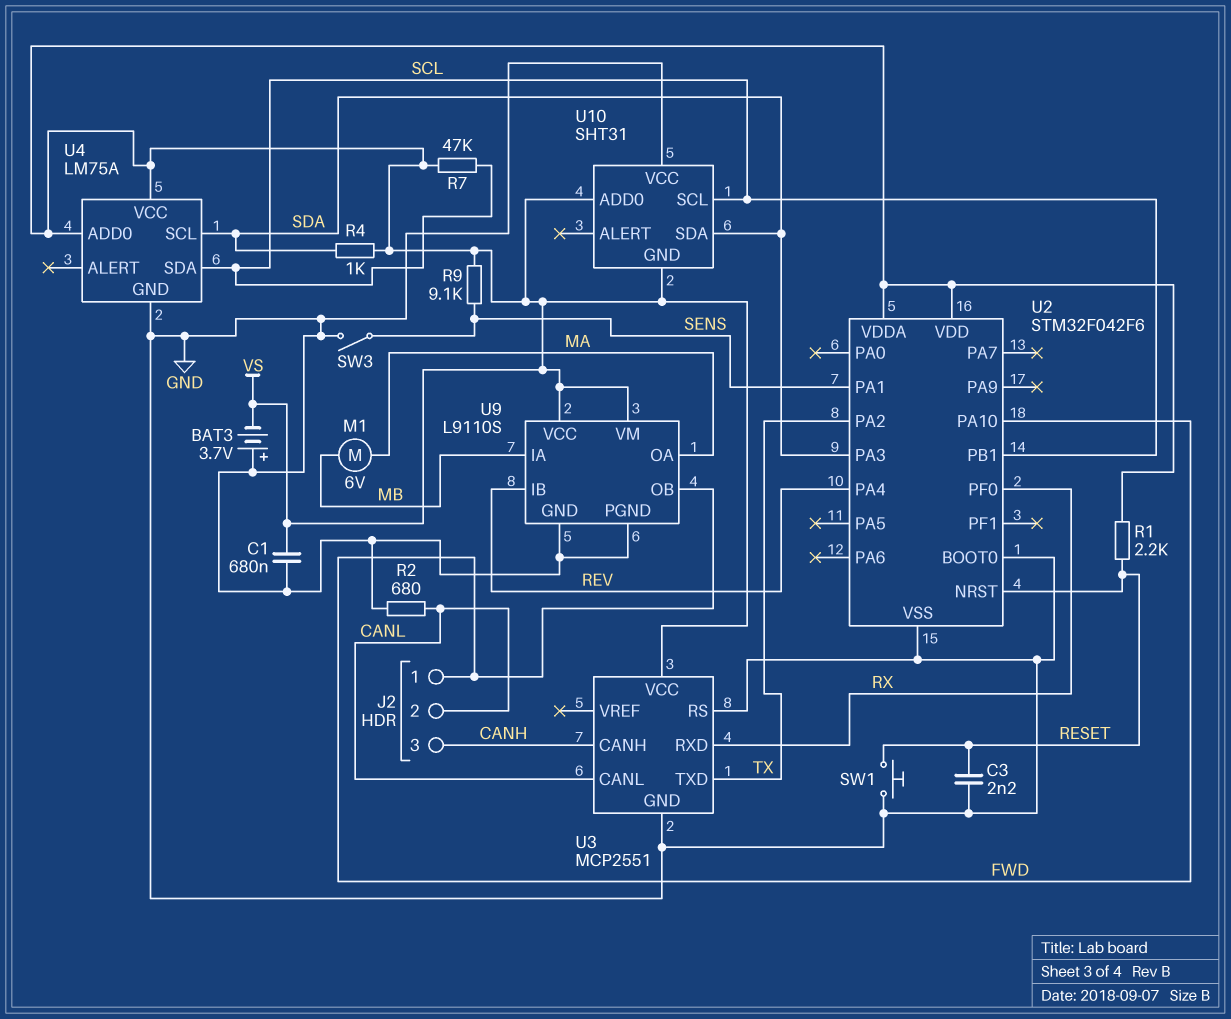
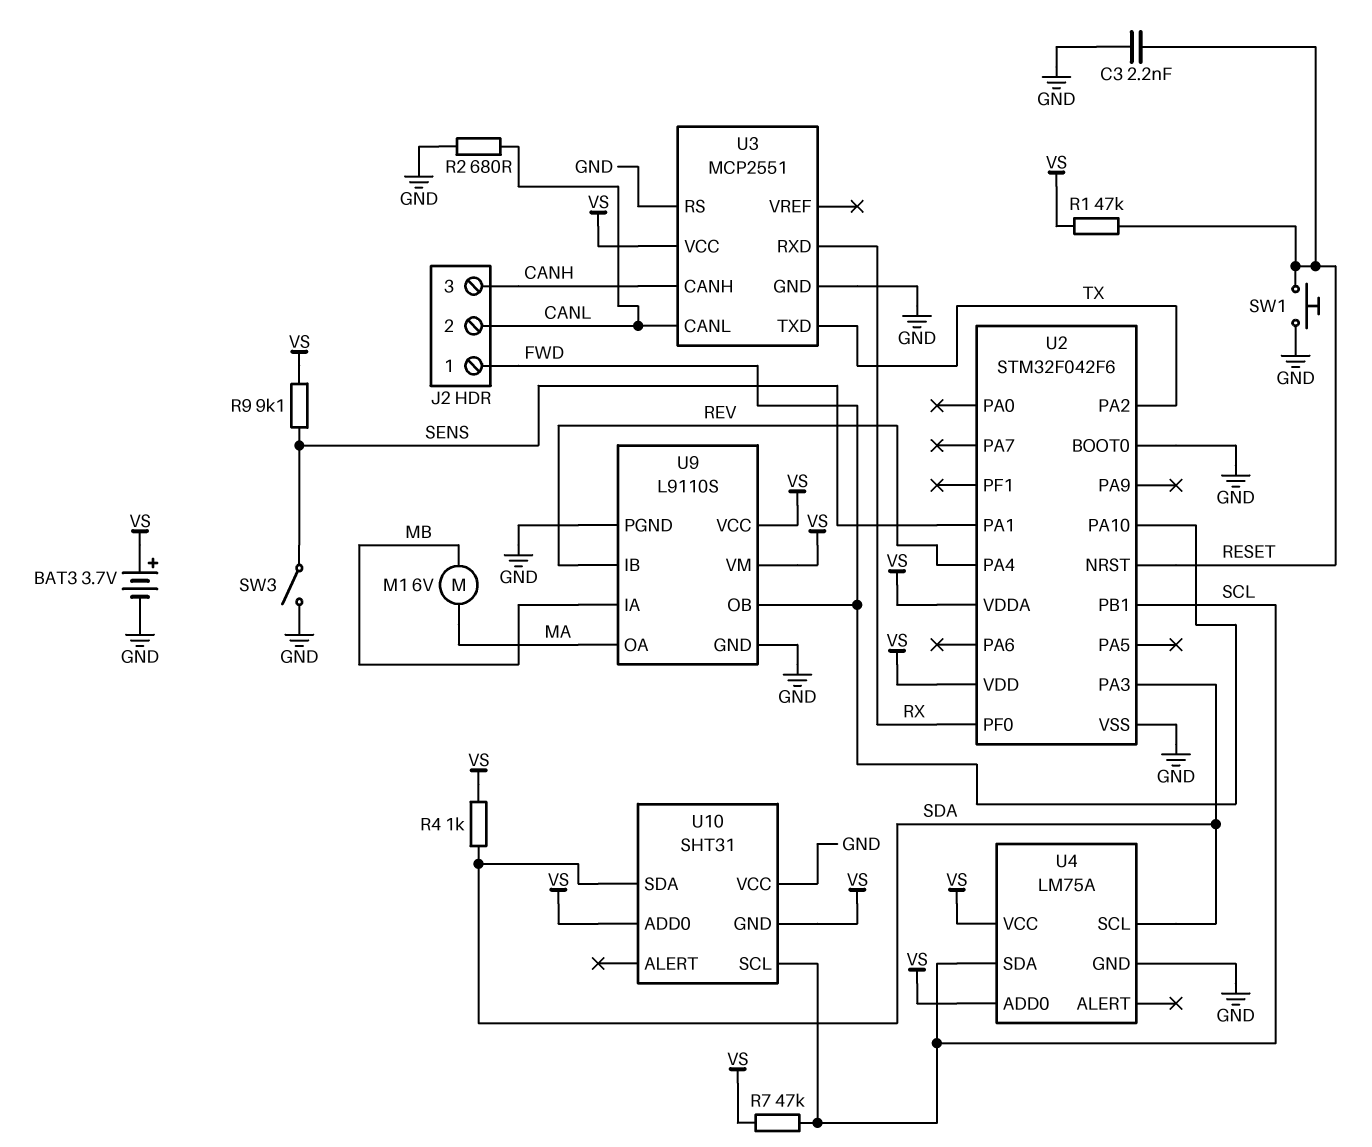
BAT3: 3.7V (plus GND, minus VS) -> 3.7V (plus VS, minus GND)
C1: 680nF (GND, VS) -> none
R1: 2.2k (RESET, VS) -> 47k (RESET, VS)

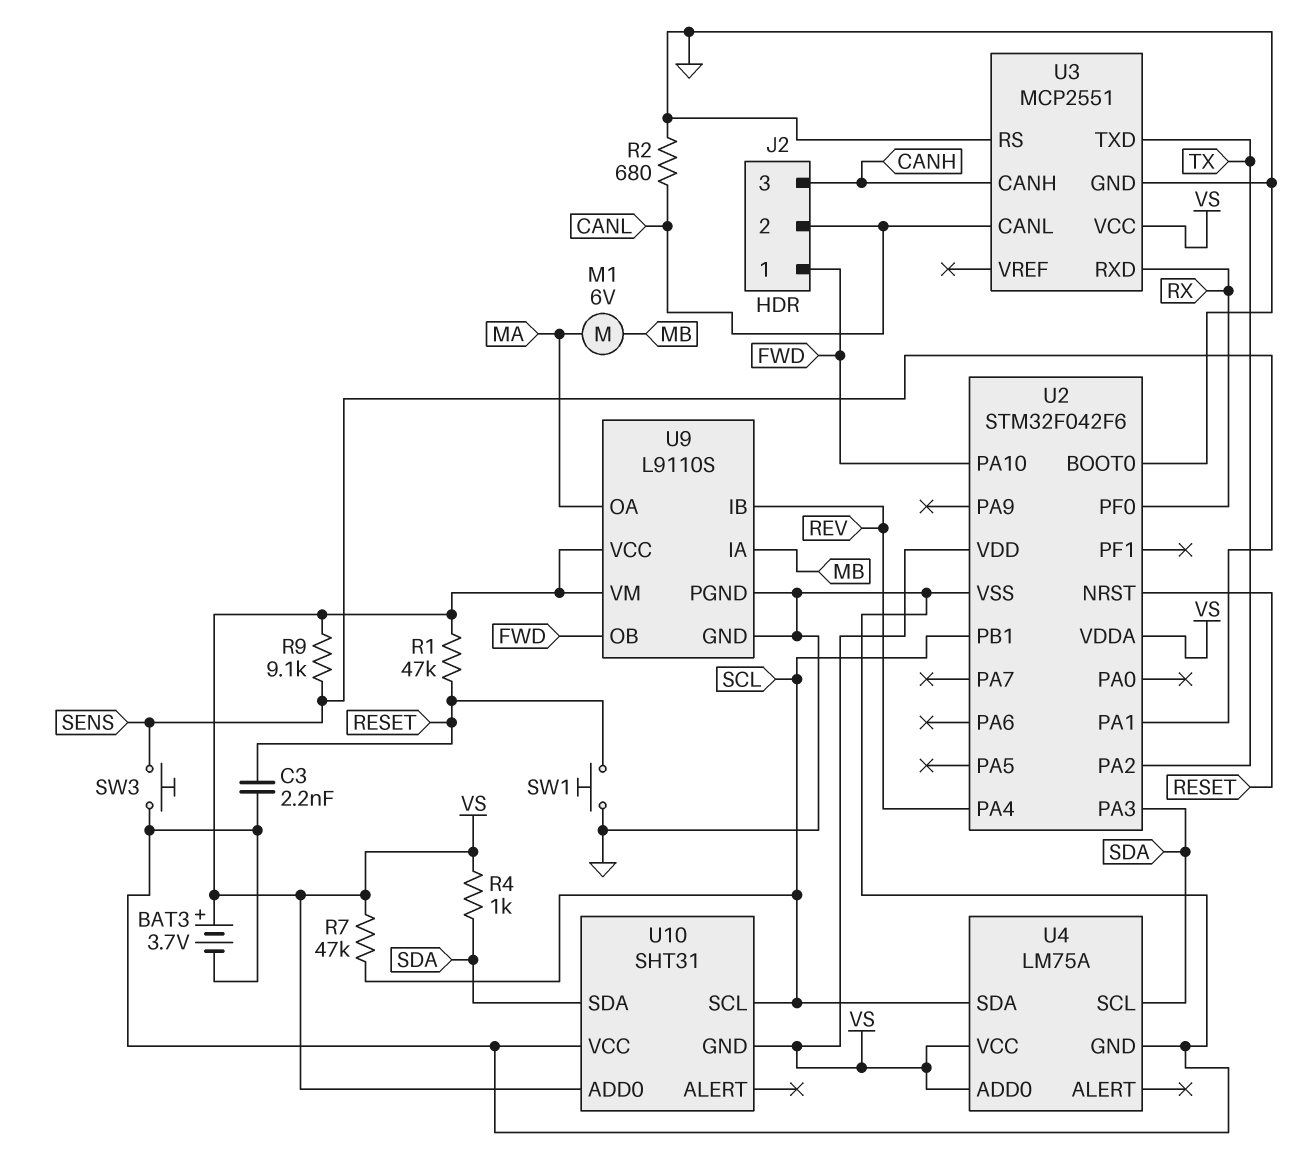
SW3: switch (GND, SENS) -> button (GND, SENS)

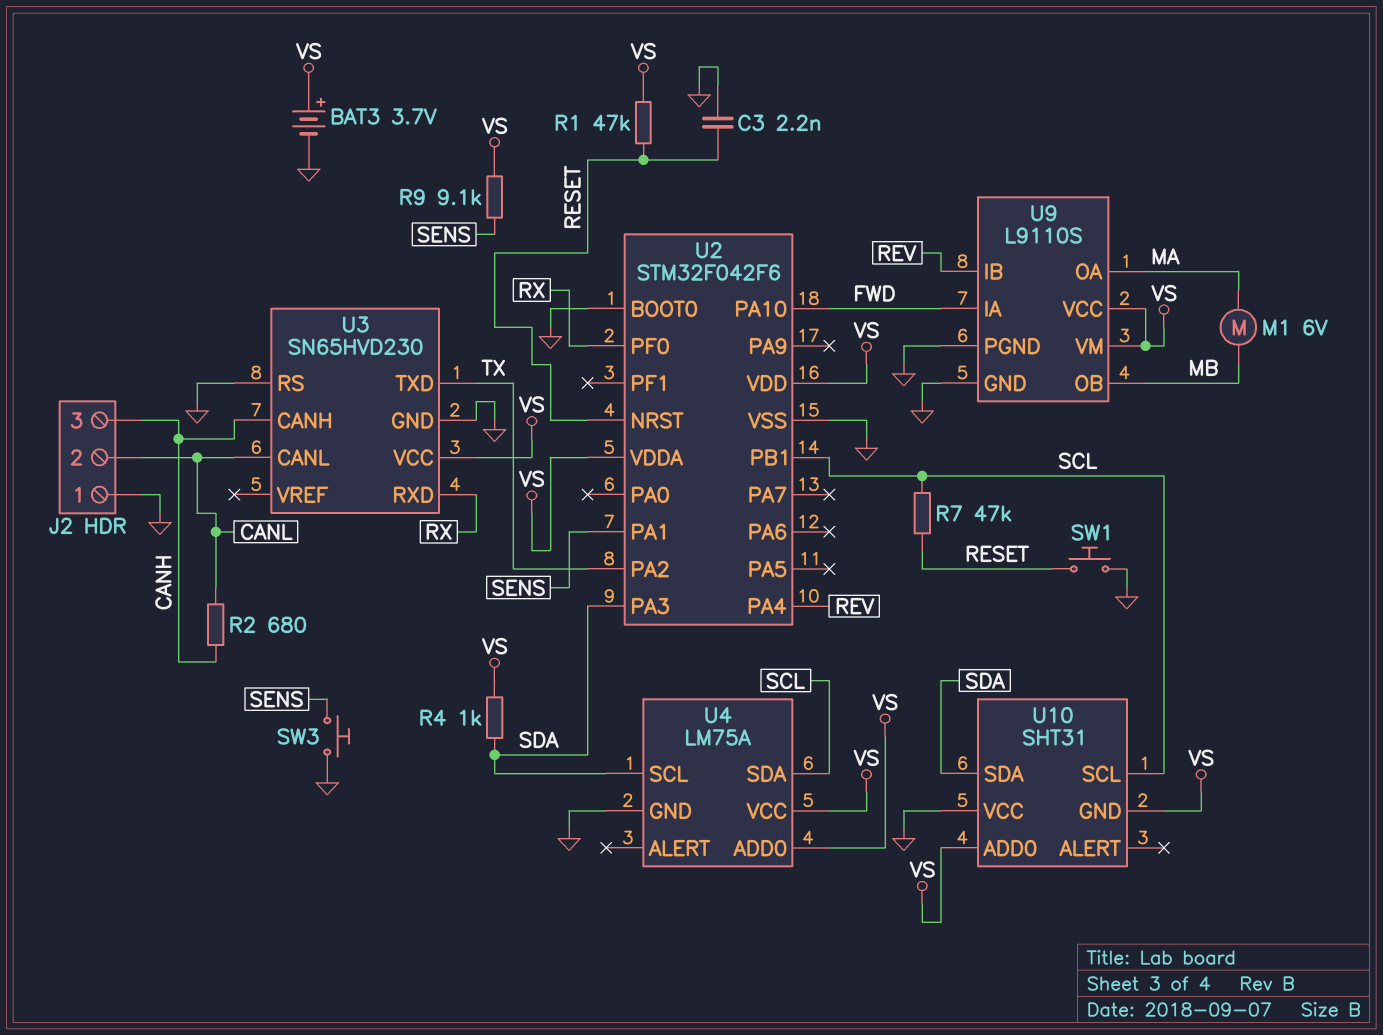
J2 pin 1: FWD -> GND
R2: 680 (CANL, GND) -> 680 (CANH, CANL)
R7: 47k (SCL, VS) -> 47k (RESET, SCL)
U3: MCP2551 -> SN65HVD230
U9 pin IA: MB -> FWD
U9 pin OB: FWD -> MB

